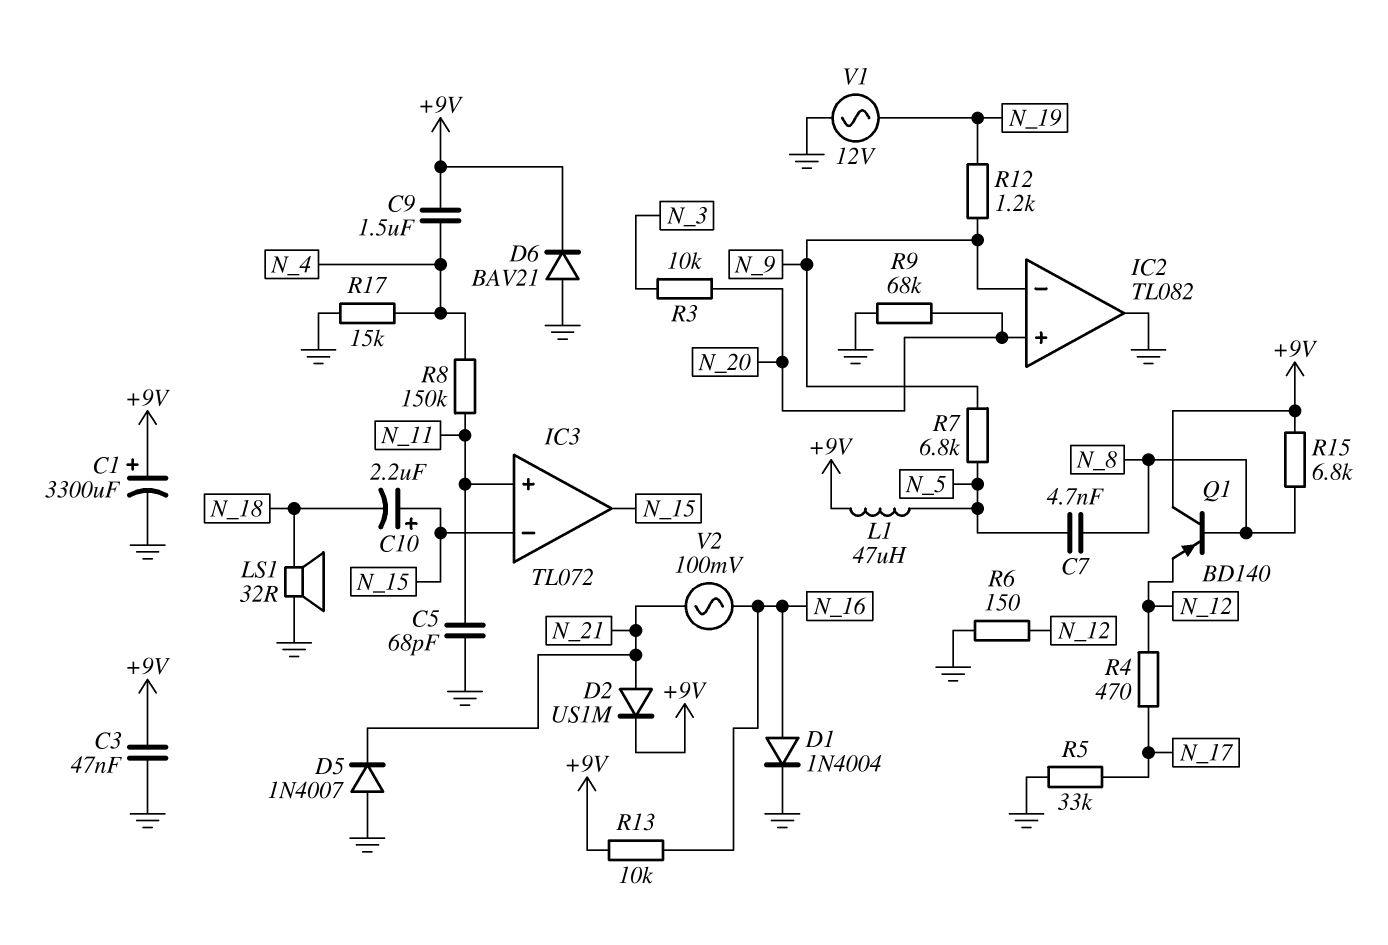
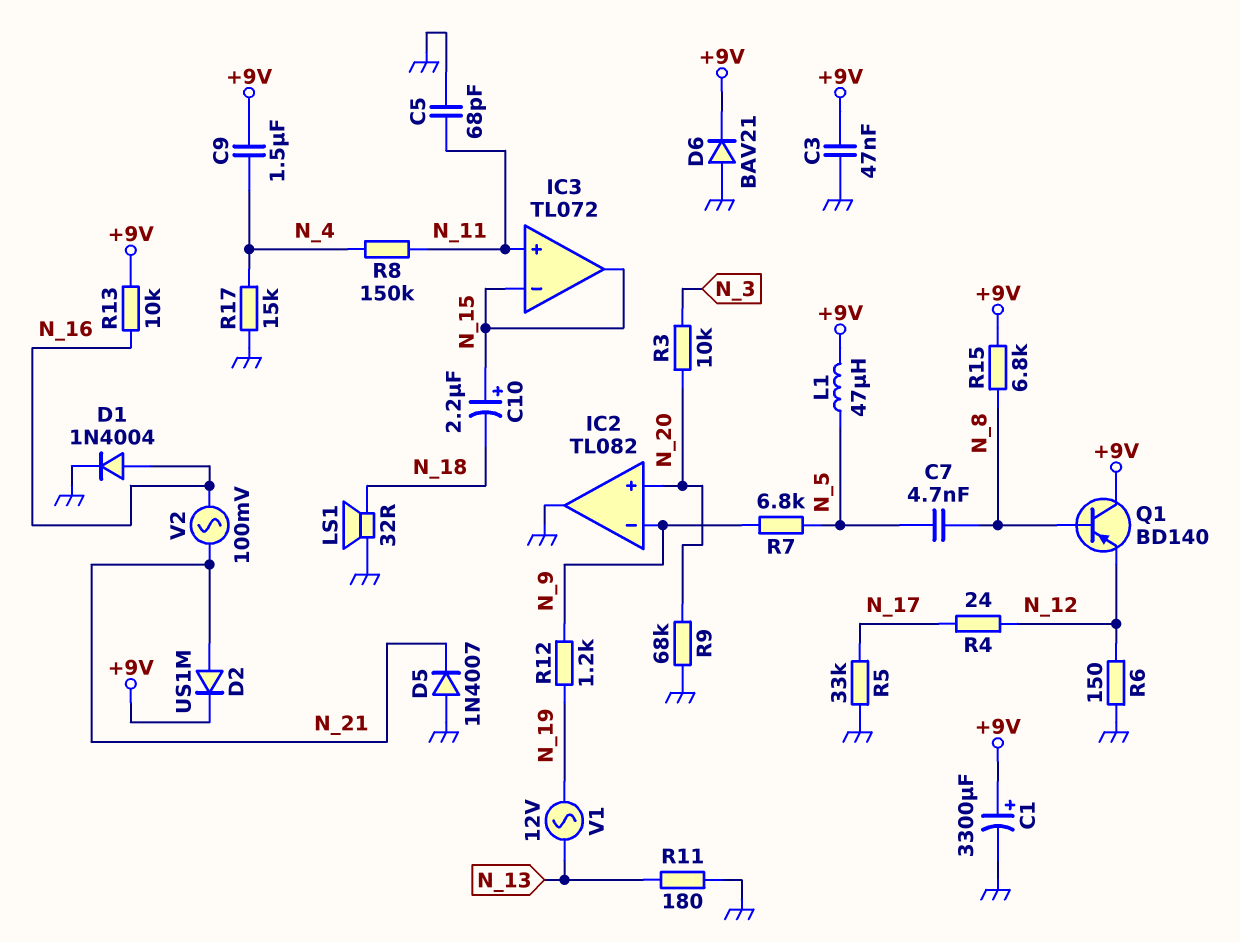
R4: 470 (N_12, N_17) -> 24 (N_12, N_17)
R11: none -> 180 (GND, N_13)
V1: AC 12V (GND, N_19) -> AC 12V (N_13, N_19)

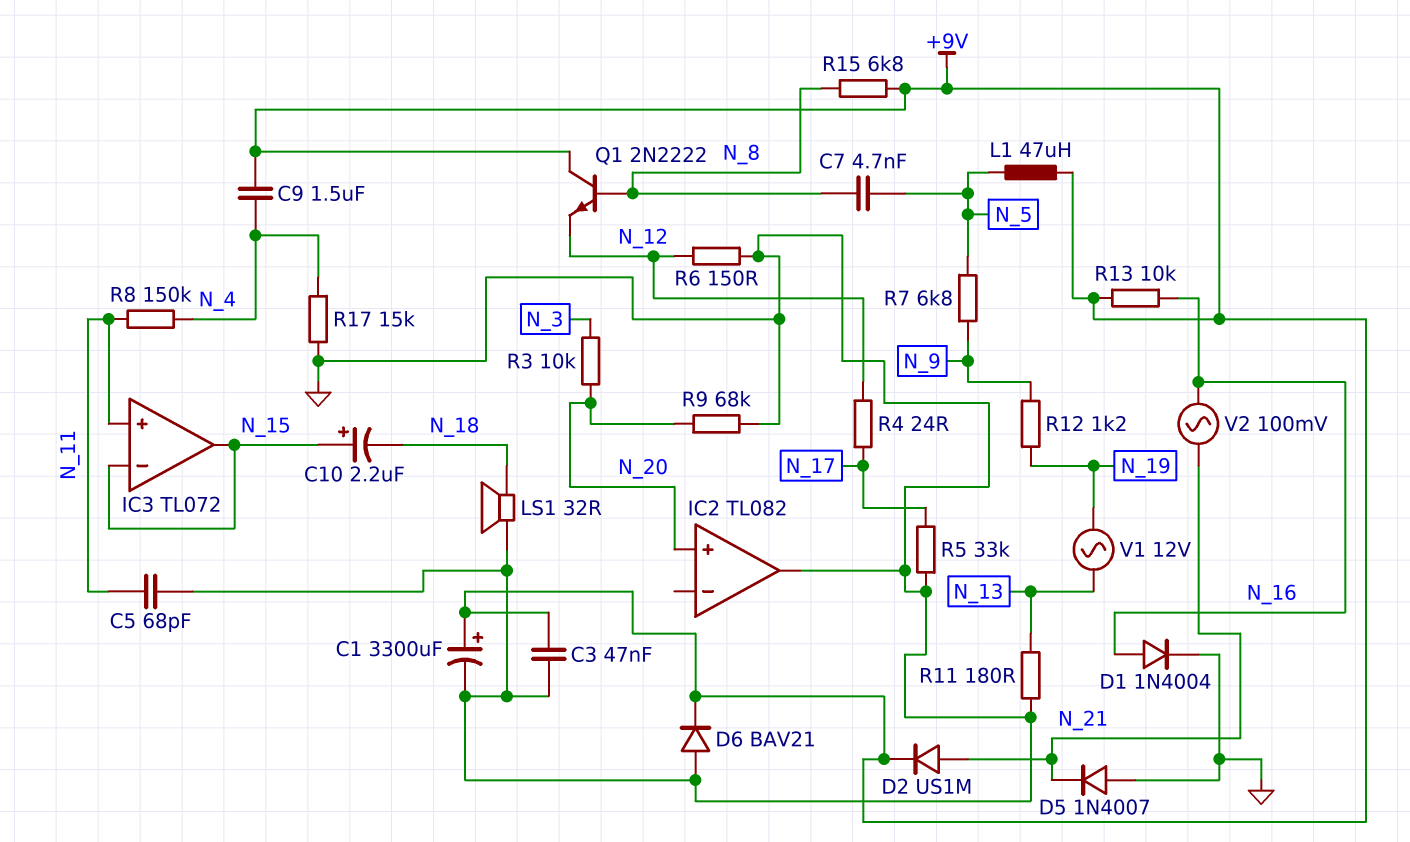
IC2 pin in-: N_9 -> none
Q1: PNP BD140 (B N_8, C +9V, E N_12) -> NPN 2N2222 (B N_8, C +9V, E N_12)

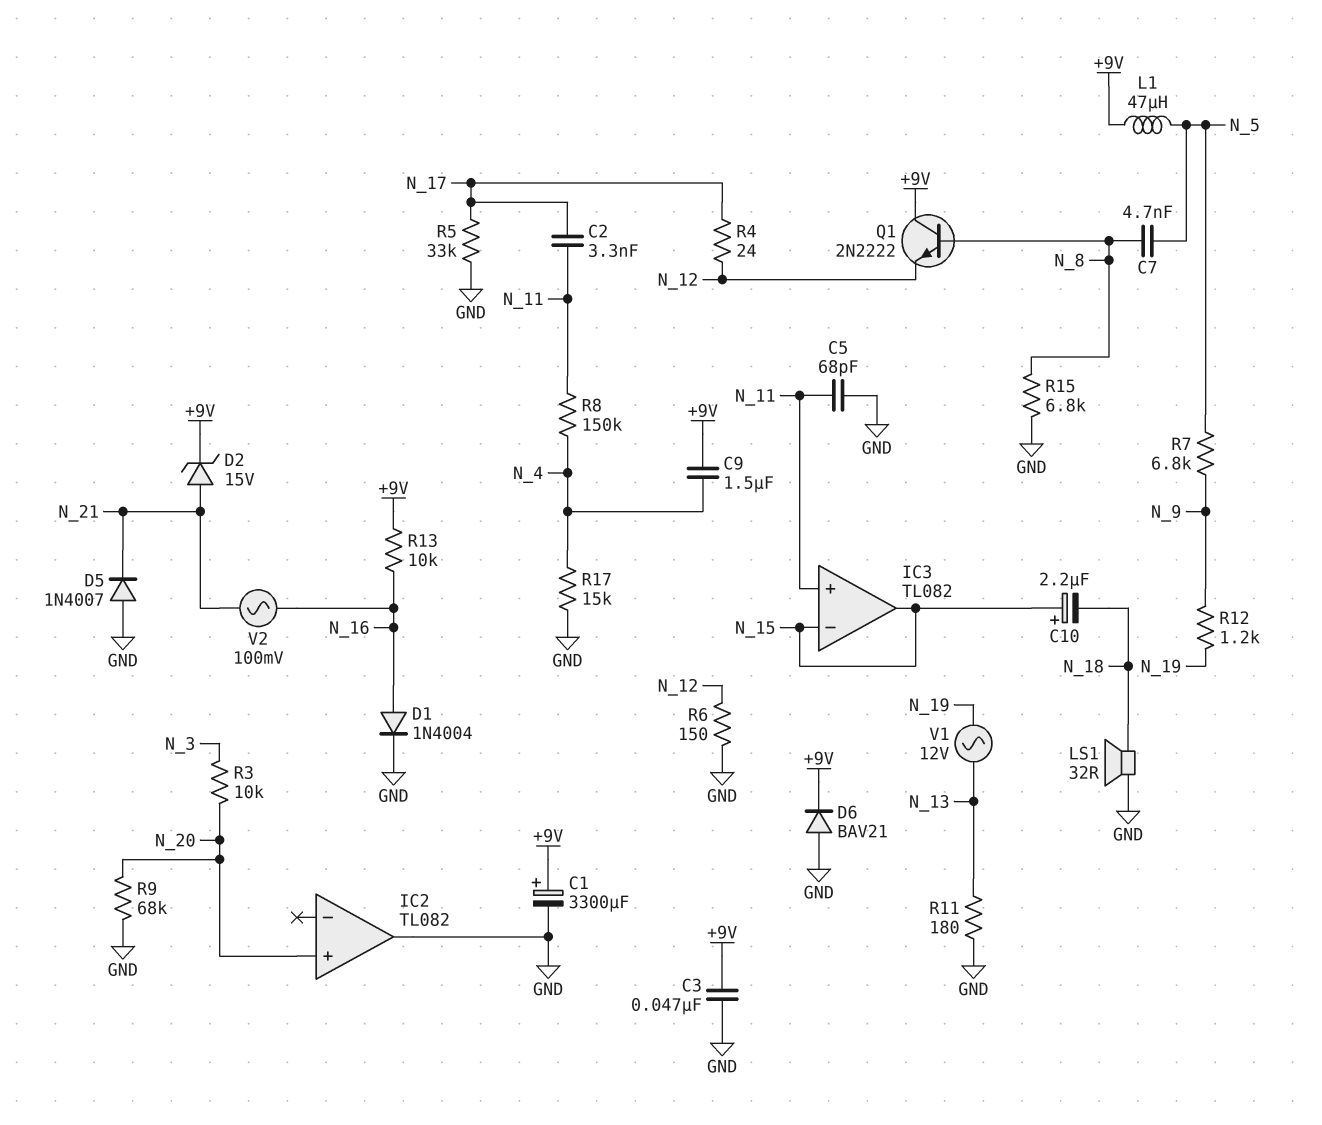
C2: none -> 3.3nF (N_11, N_17)
D2: diode US1M (A N_21, K +9V) -> zener 15V (A N_21, K +9V)
IC3: TL072 -> TL082
R15: 6.8k (+9V, N_8) -> 6.8k (GND, N_8)

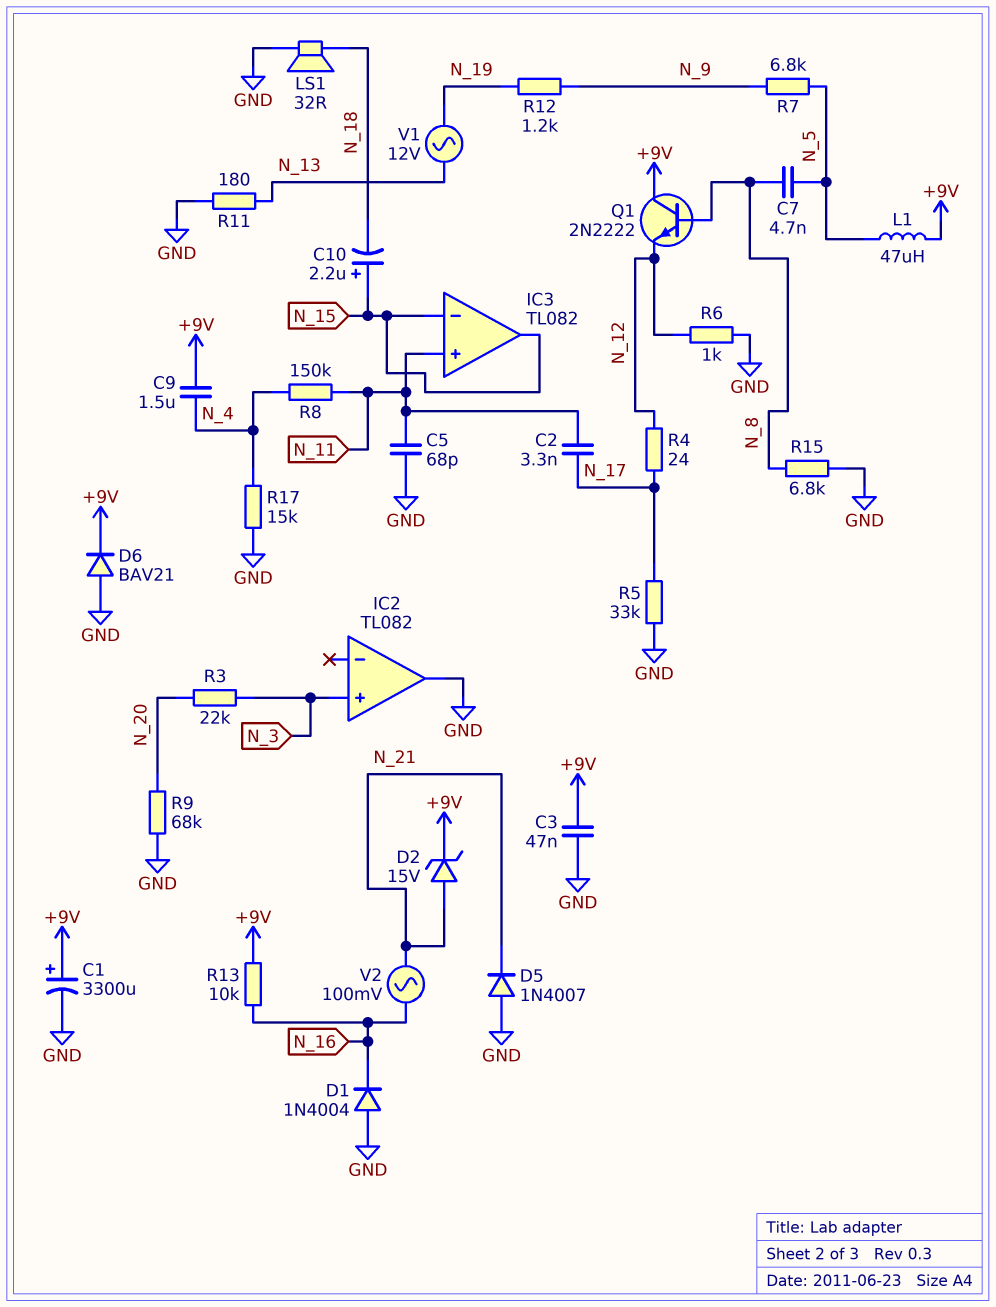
D1: diode 1N4004 (A N_16, K GND) -> diode 1N4004 (A GND, K N_16)
IC2 pin in+: N_20 -> N_3
R3: 10k (N_3, N_20) -> 22k (N_3, N_20)
R6: 150 (GND, N_12) -> 1k (GND, N_12)

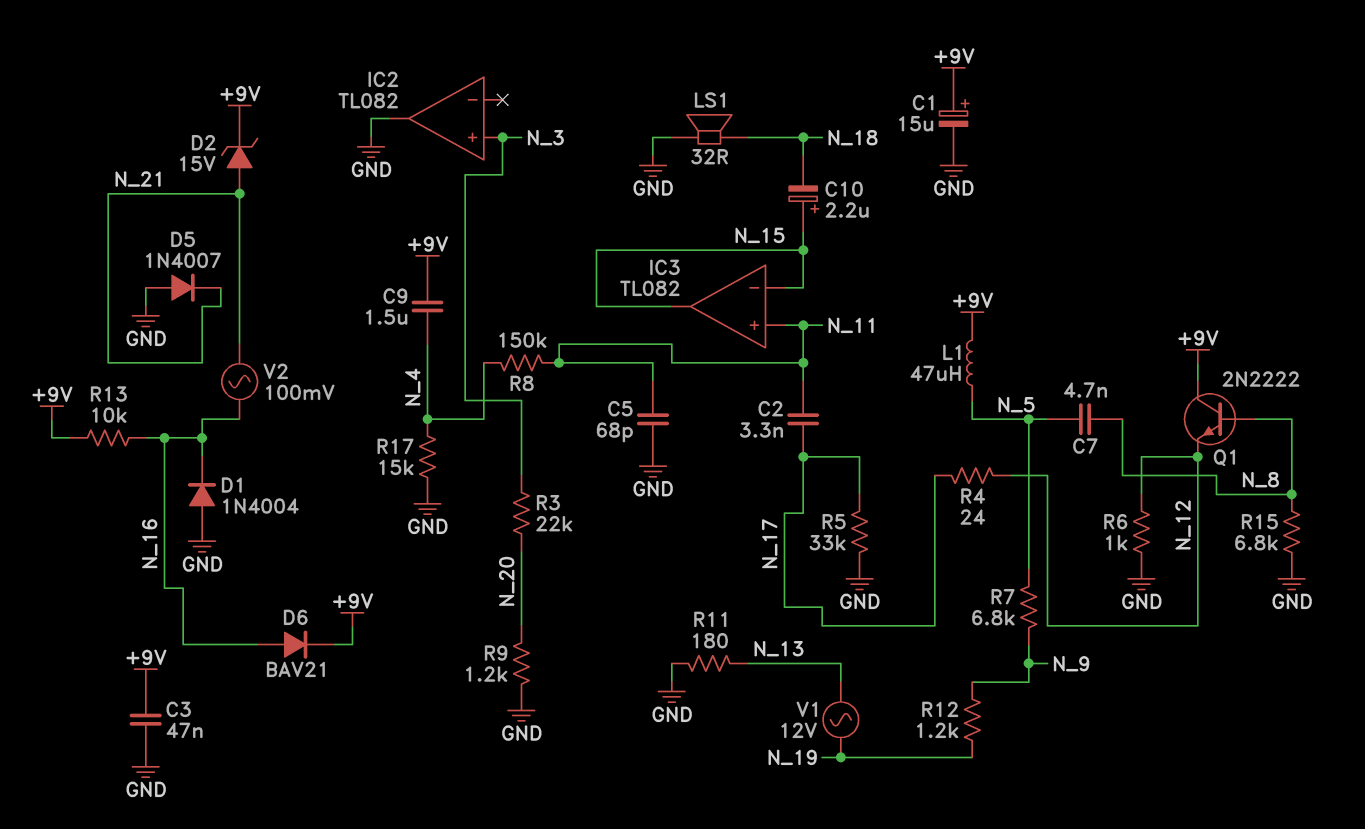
C1: 3300uF (plus +9V, minus GND) -> 15uF (plus +9V, minus GND)
D6: diode BAV21 (A GND, K +9V) -> diode BAV21 (A N_16, K +9V)
R9: 68k (GND, N_20) -> 1.2k (GND, N_20)

